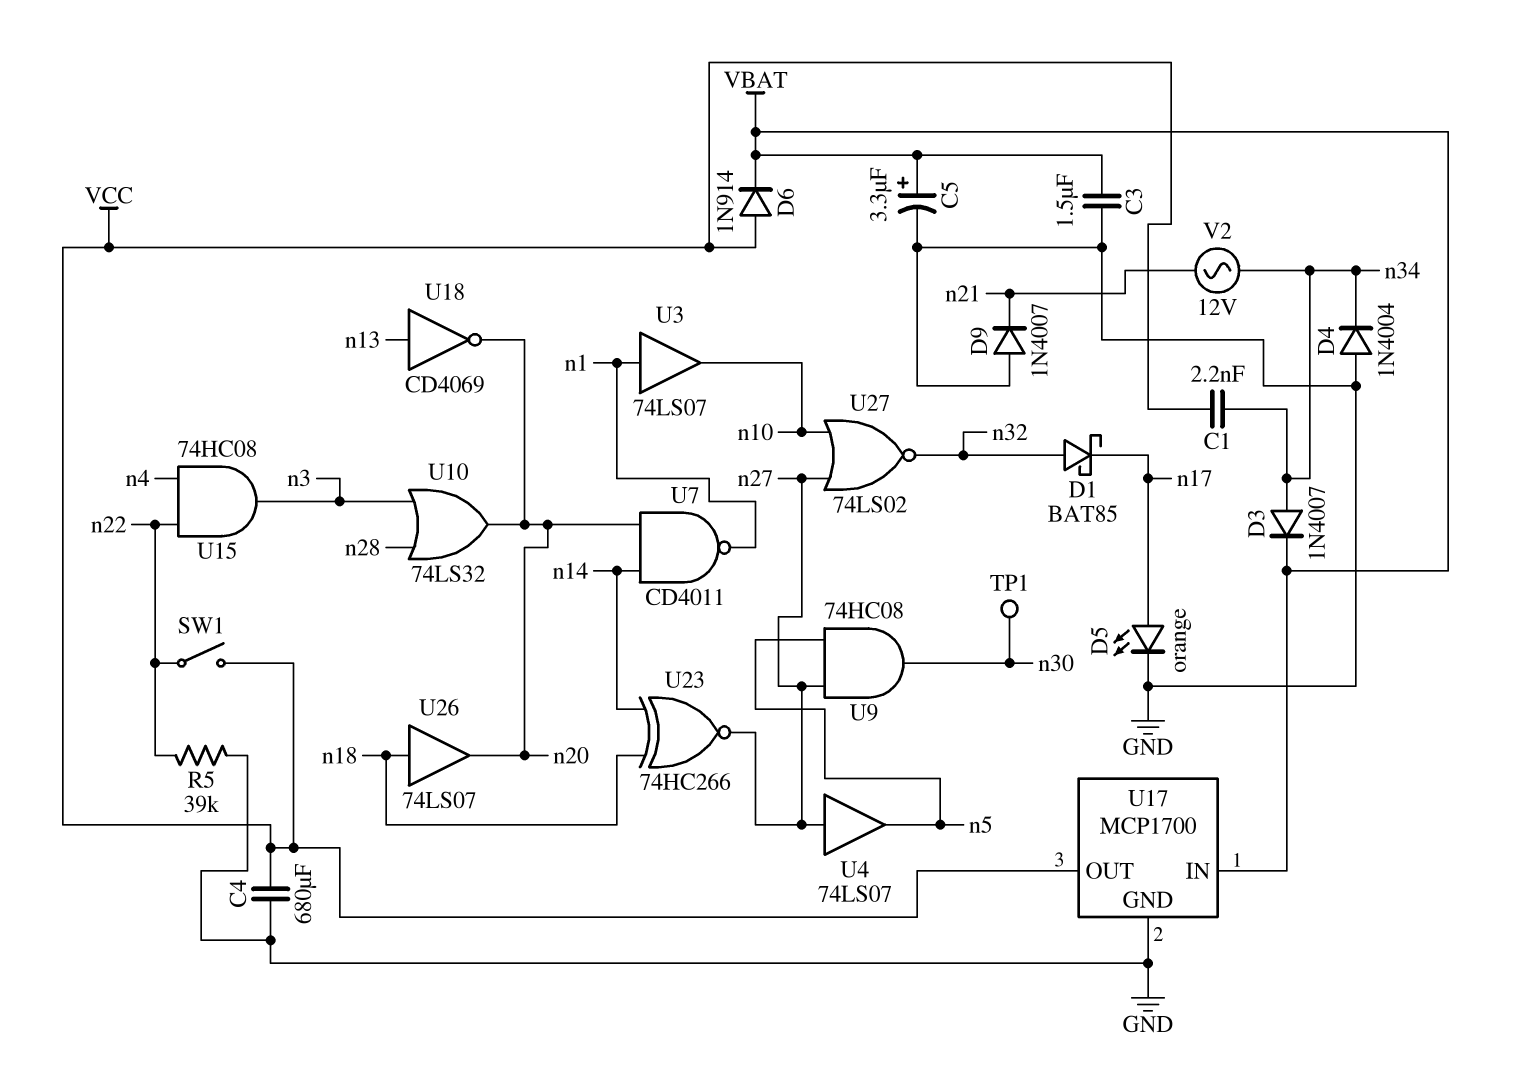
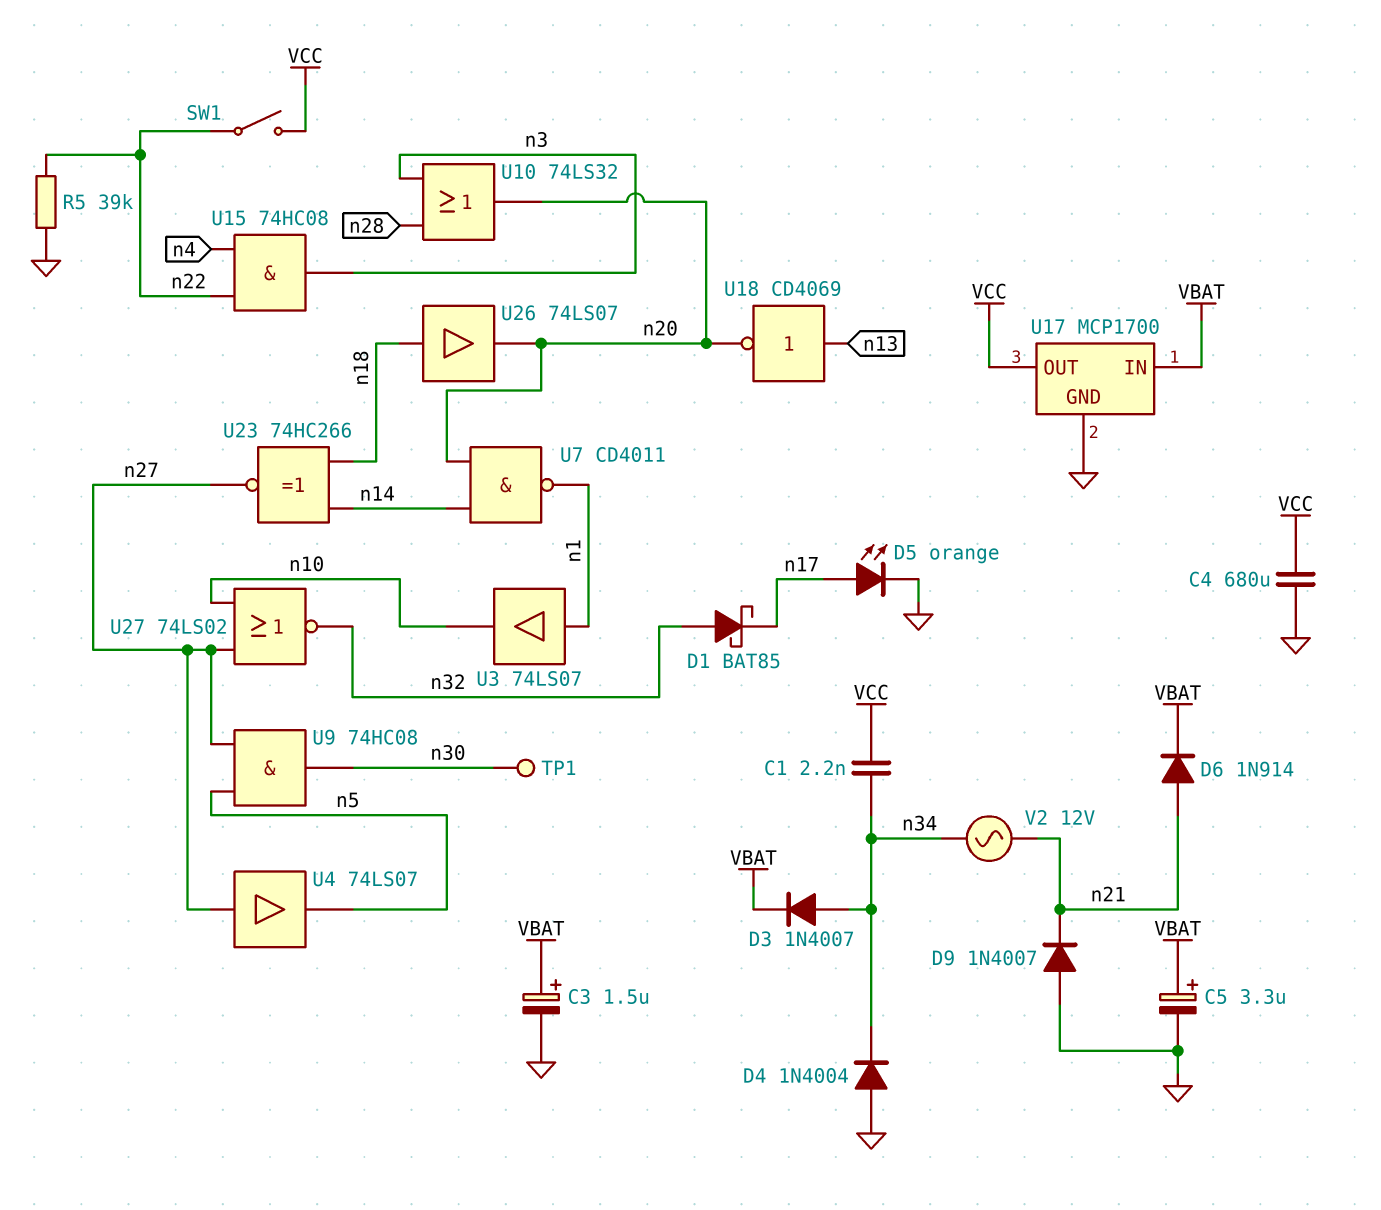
C3: 1.5uF (GND, VBAT) -> 1.5uF (plus VBAT, minus GND)
D6: diode 1N914 (A VCC, K VBAT) -> diode 1N914 (A n21, K VBAT)

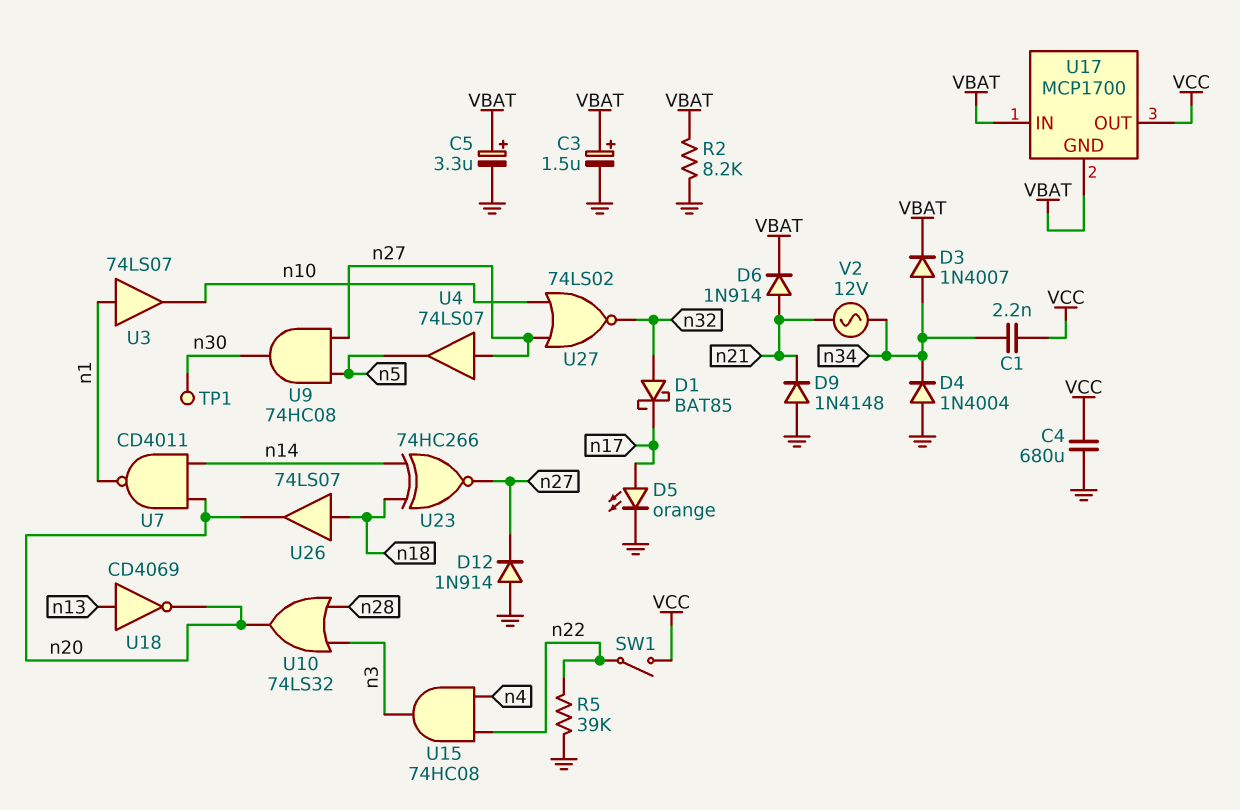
D9: diode 1N4007 (A GND, K n21) -> diode 1N4148 (A GND, K n21)
D12: none -> diode 1N914 (A GND, K n27)
R2: none -> 8.2k (GND, VBAT)
U17 pin GND: GND -> VBAT

